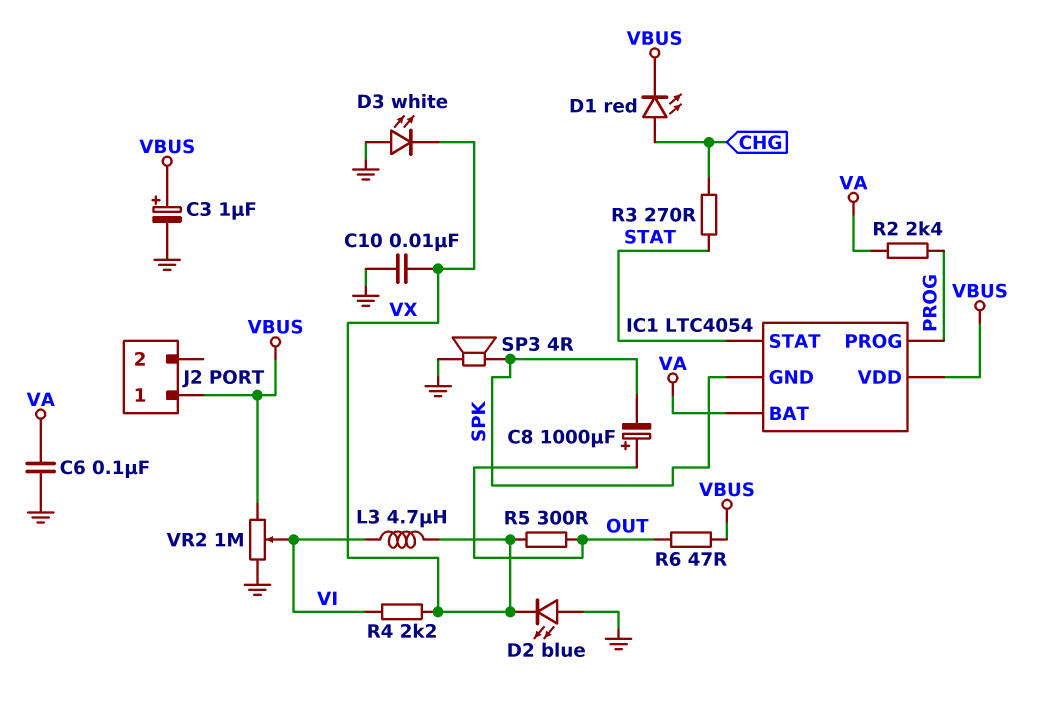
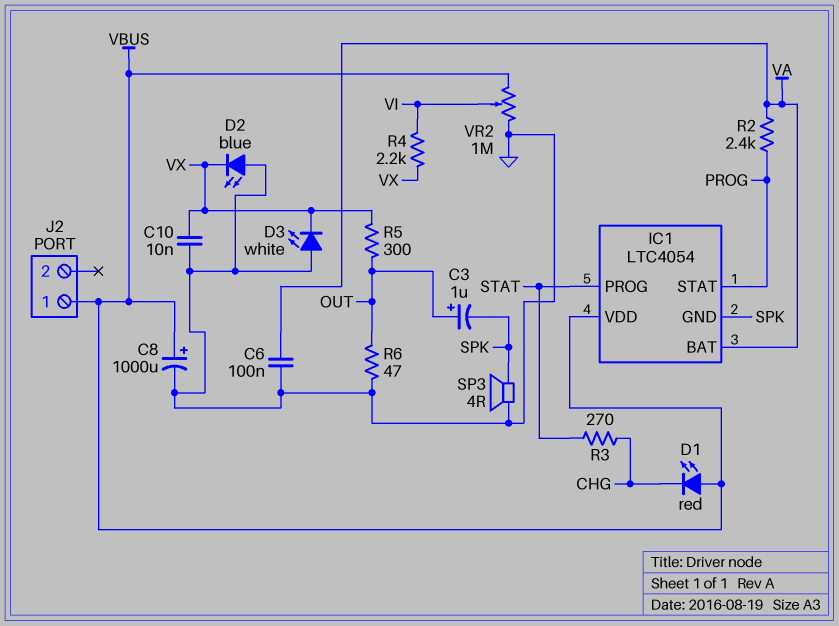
C3: 1uF (plus VBUS, minus GND) -> 1uF (plus OUT, minus SPK)
C8: 1000uF (plus OUT, minus SPK) -> 1000uF (plus VBUS, minus GND)
D1: LED red (A CHG, K VBUS) -> LED red (A VBUS, K CHG)
IC1 pin PROG: PROG -> STAT
IC1 pin STAT: STAT -> PROG
L3: 4.7uH (VI, VX) -> none
R6: 47 (OUT, VBUS) -> 47 (GND, OUT)

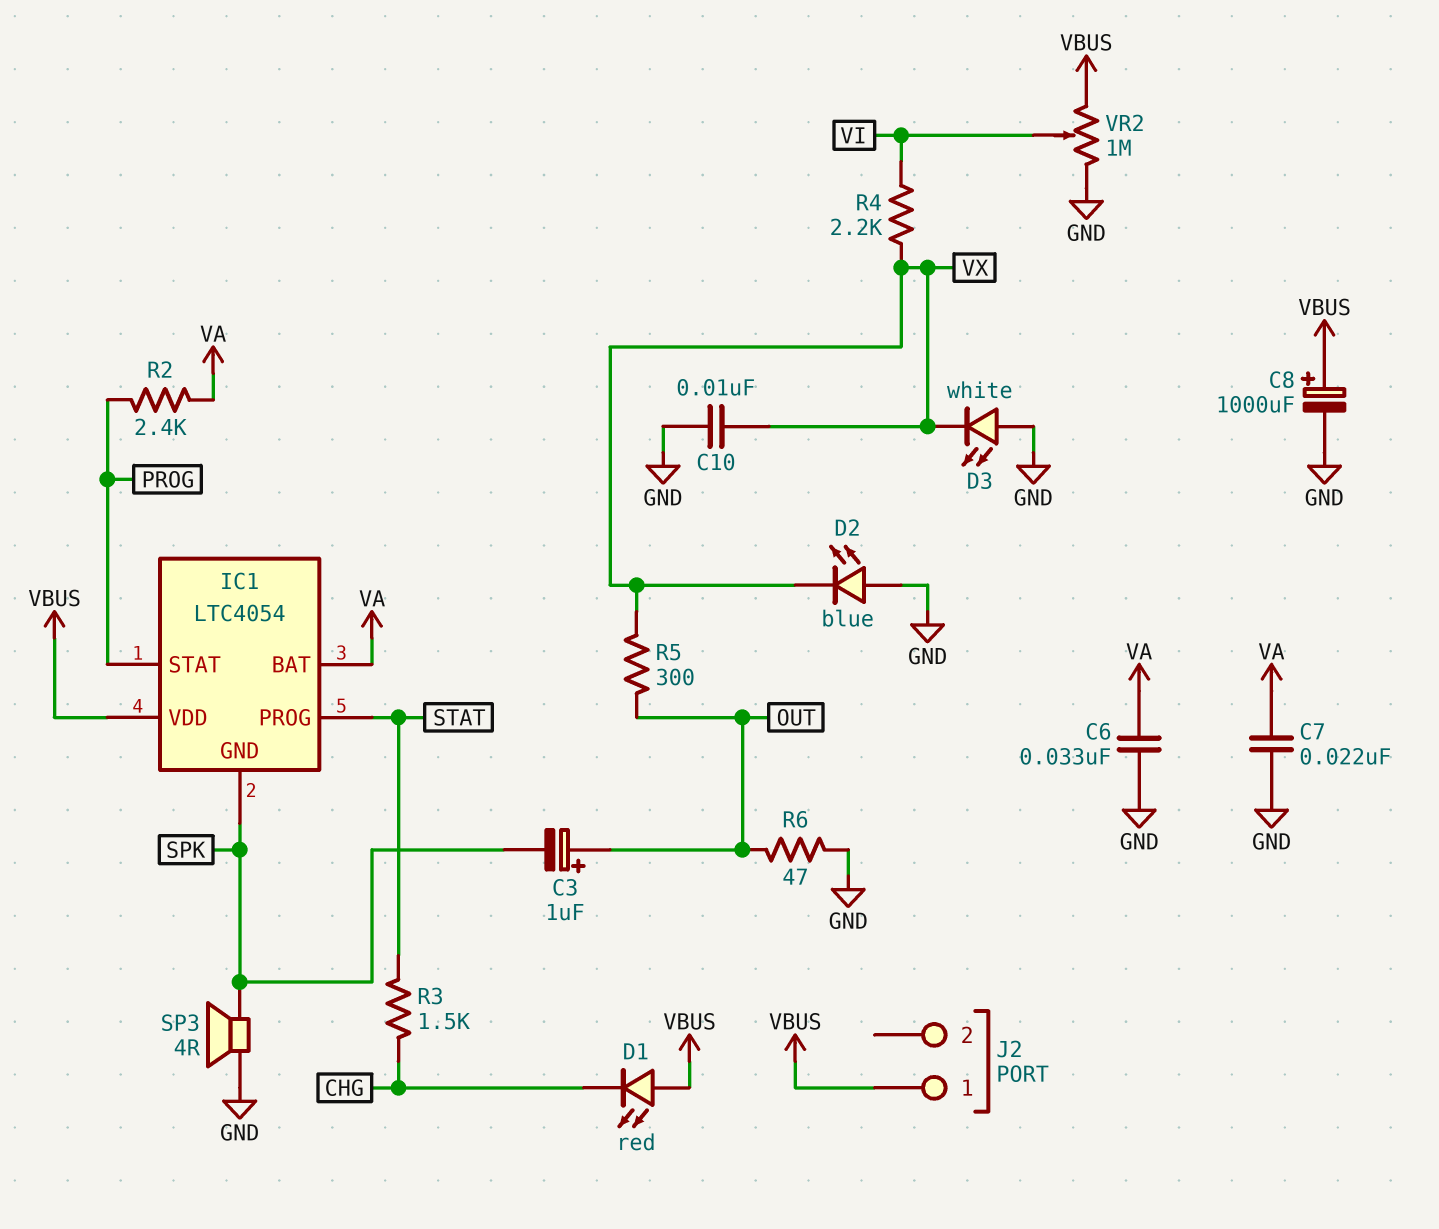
C6: 100nF (GND, VA) -> 33nF (GND, VA)
C7: none -> 22nF (GND, VA)
R3: 270 (CHG, STAT) -> 1.5k (CHG, STAT)

